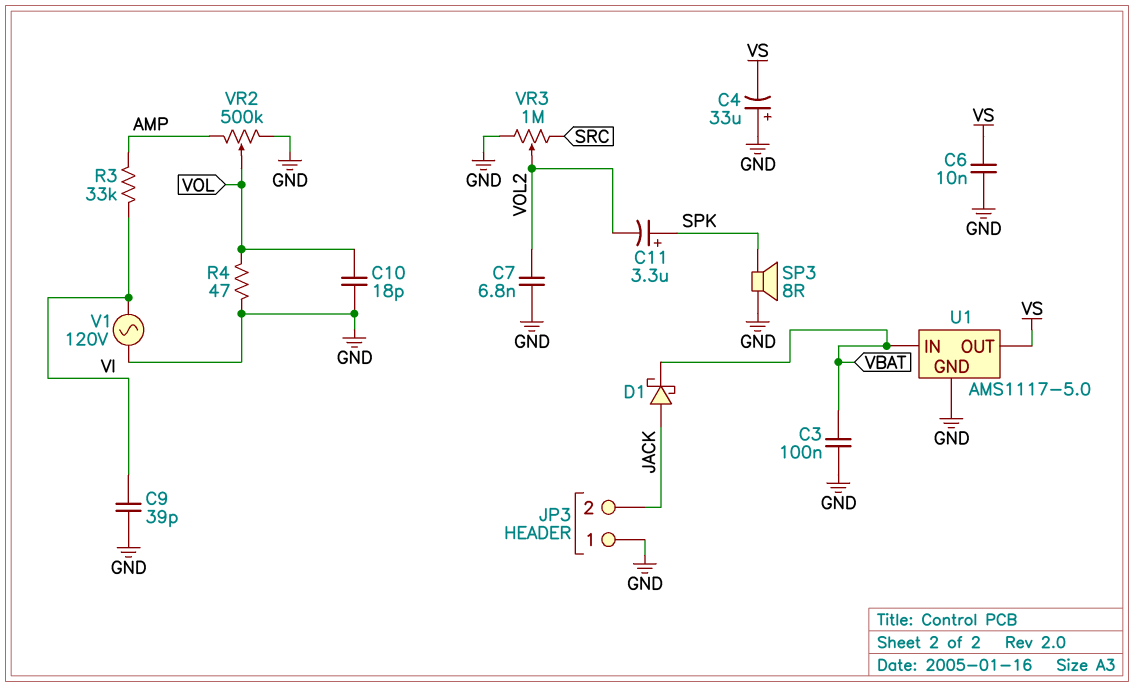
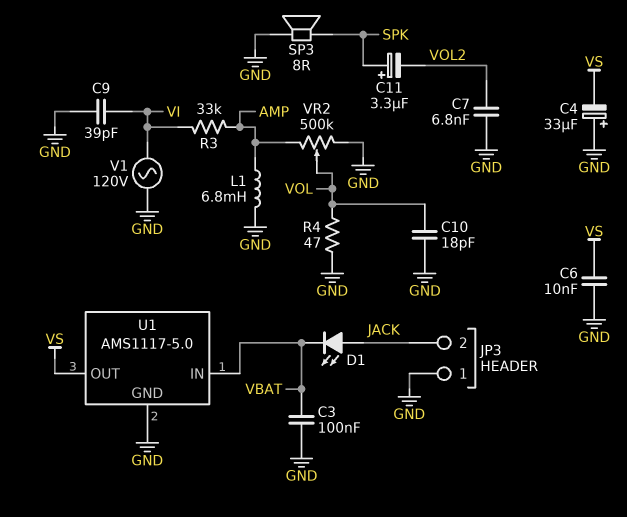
D1: schottky (A JACK, K VBAT) -> LED (A JACK, K VBAT)
L1: none -> 6.8mH (AMP, GND)
VR3: 1M (GND, SRC, wiper VOL2) -> none

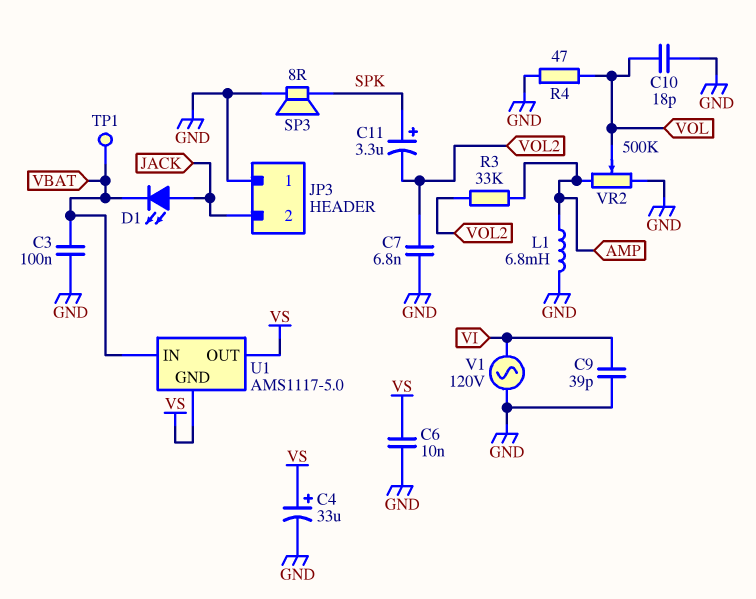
C4: 33uF (plus GND, minus VS) -> 33uF (plus VS, minus GND)
R3: 33k (AMP, VI) -> 33k (AMP, VOL2)
TP1: none -> test point (VBAT)
U1 pin GND: GND -> VS

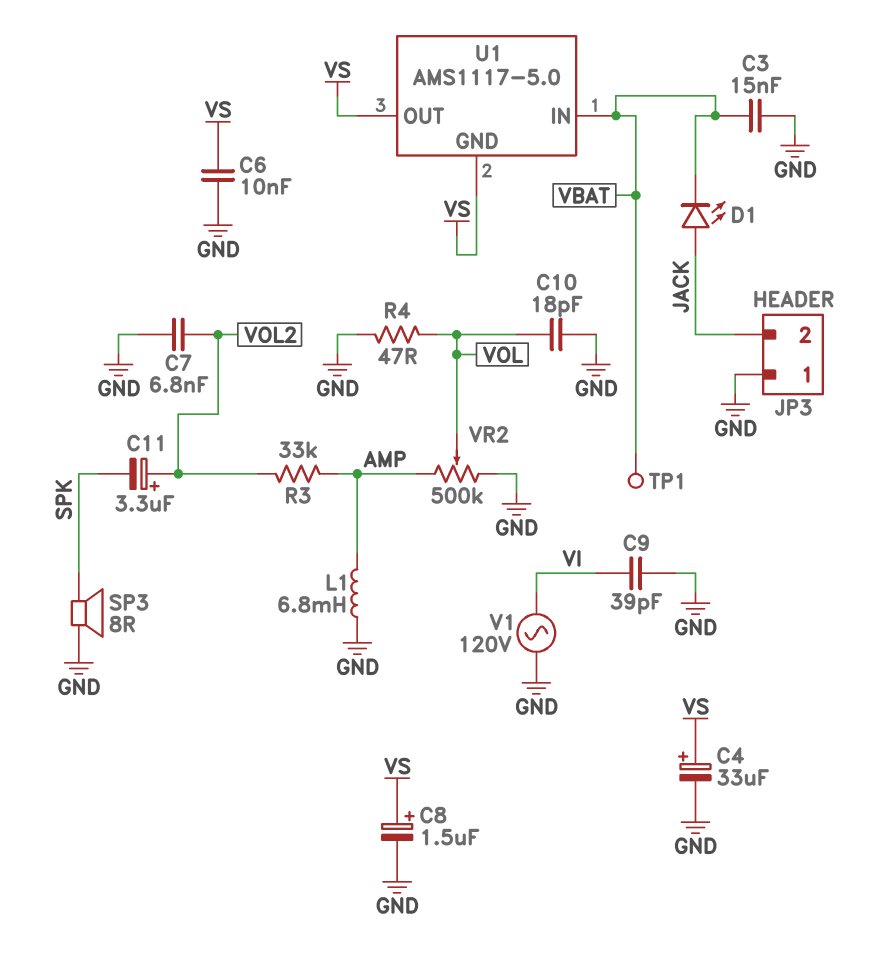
C3: 100nF (GND, VBAT) -> 15nF (GND, VBAT)
C8: none -> 1.5uF (plus VS, minus GND)
C11: 3.3uF (plus SPK, minus VOL2) -> 3.3uF (plus VOL2, minus SPK)

